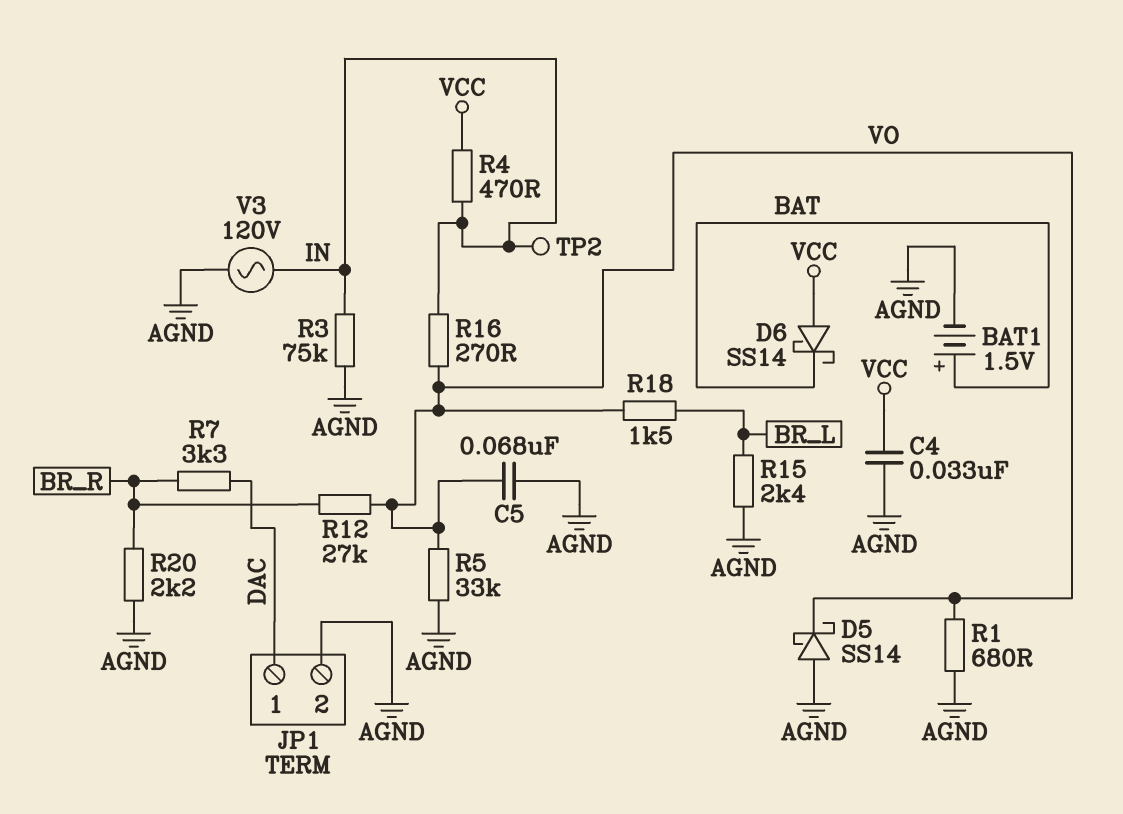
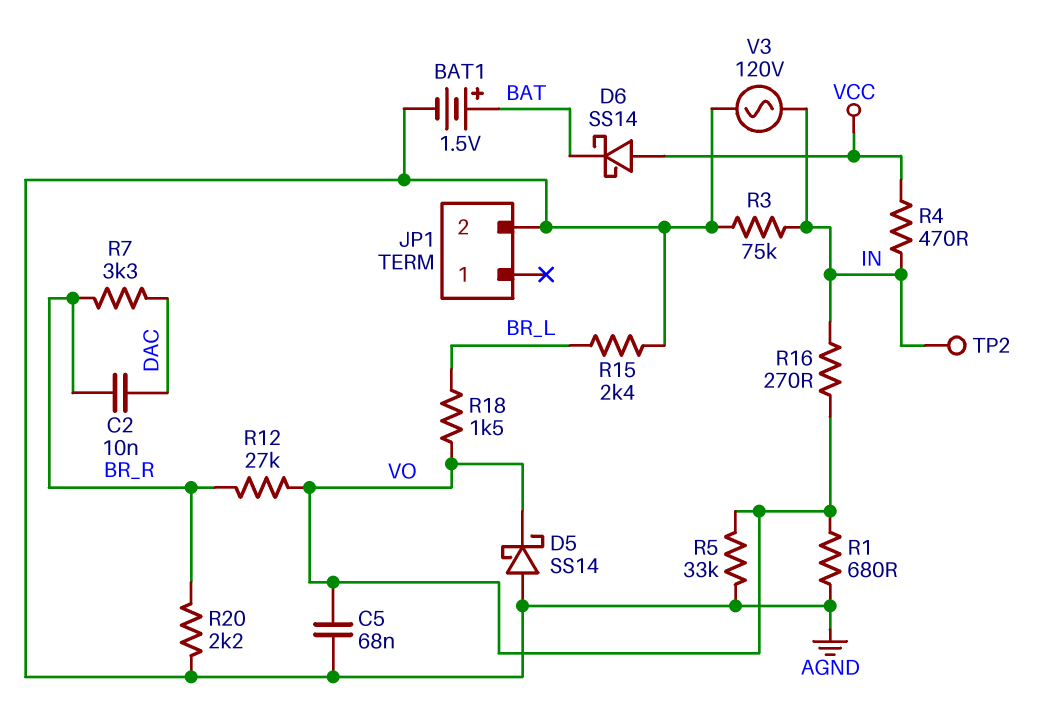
C2: none -> 10nF (BR_R, DAC)
C4: 33nF (AGND, VCC) -> none
JP1 pin 1: DAC -> none

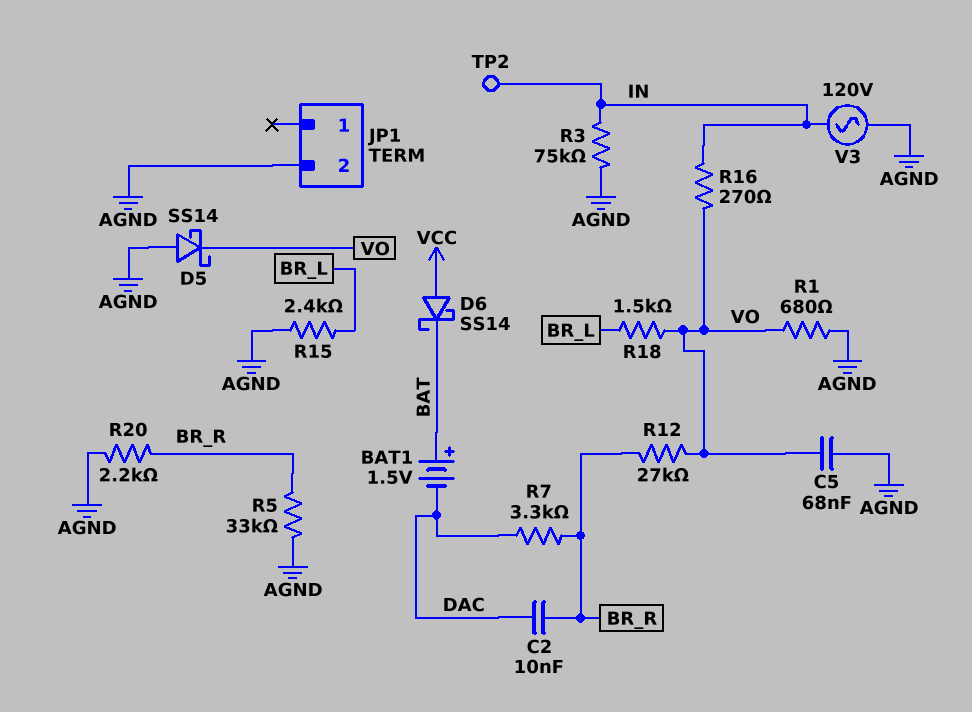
BAT1: 1.5V (plus BAT, minus AGND) -> 1.5V (plus BAT, minus DAC)
R4: 470 (IN, VCC) -> none
R5: 33k (AGND, VO) -> 33k (AGND, BR_R)

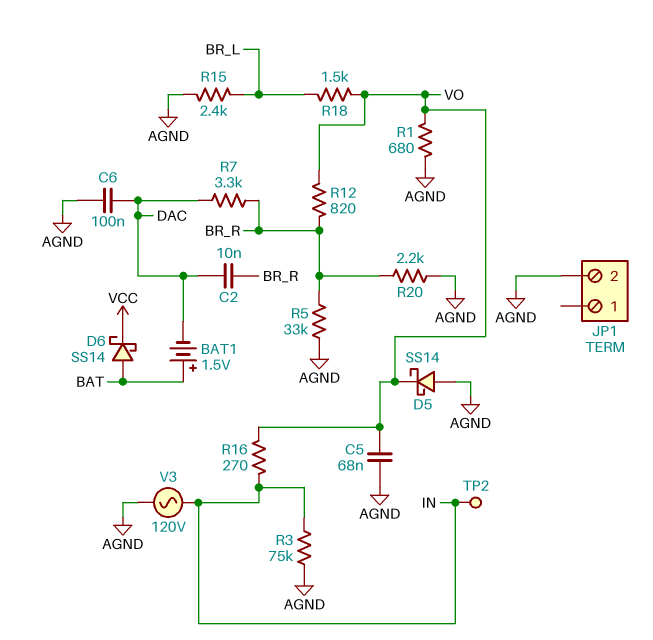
C6: none -> 100nF (AGND, DAC)
D6: schottky SS14 (A VCC, K BAT) -> schottky SS14 (A BAT, K VCC)
R12: 27k (BR_R, VO) -> 820 (BR_R, VO)

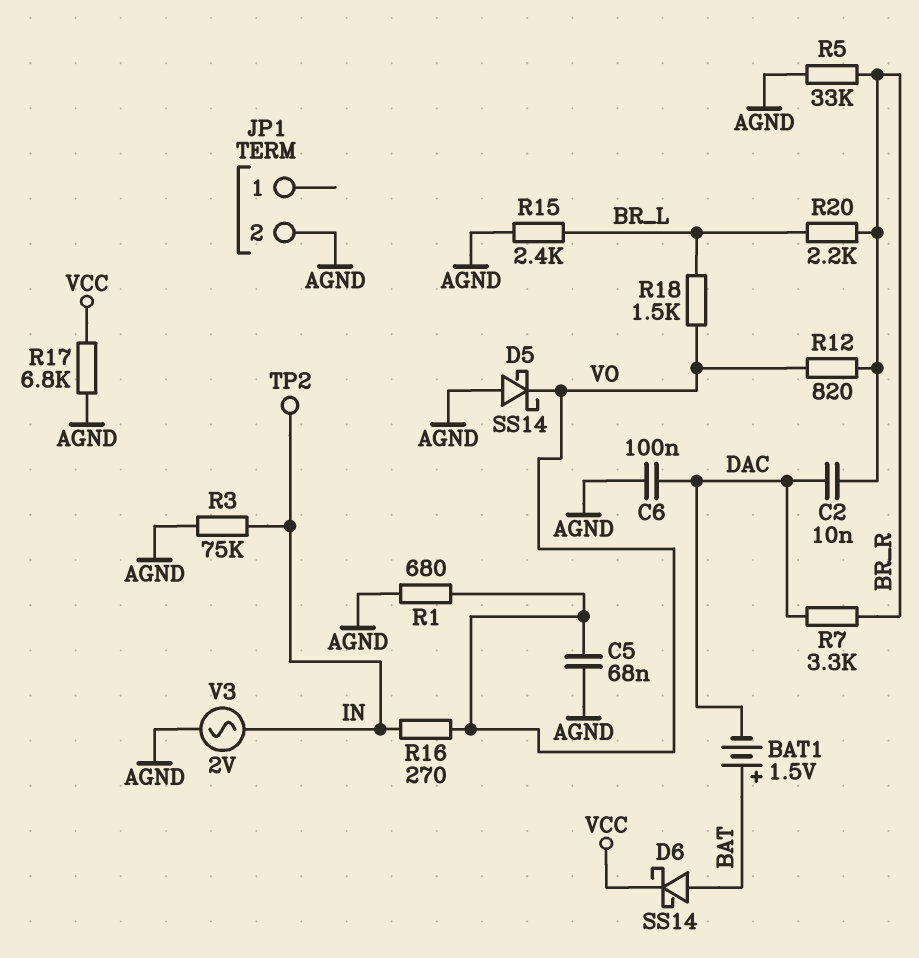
R17: none -> 6.8k (AGND, VCC)
R20: 2.2k (AGND, BR_R) -> 2.2k (BR_L, BR_R)
V3: AC 120V (AGND, IN) -> AC 2V (AGND, IN)

